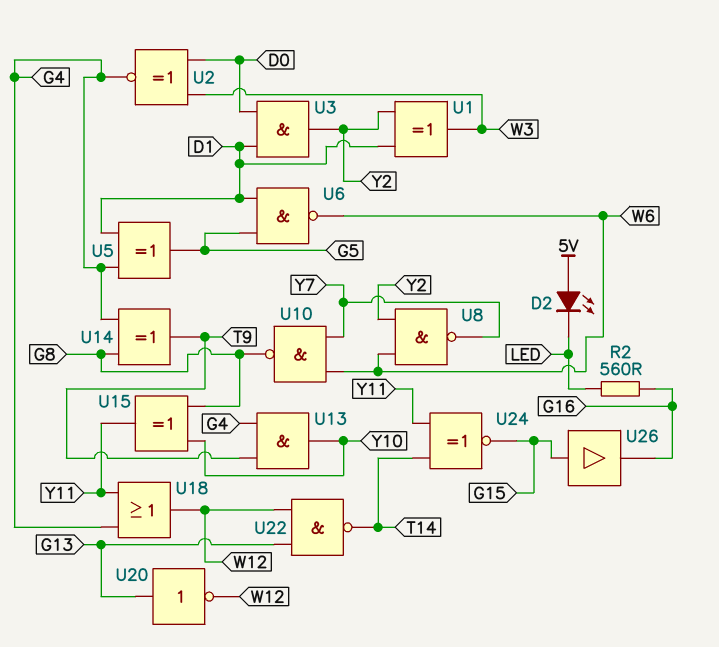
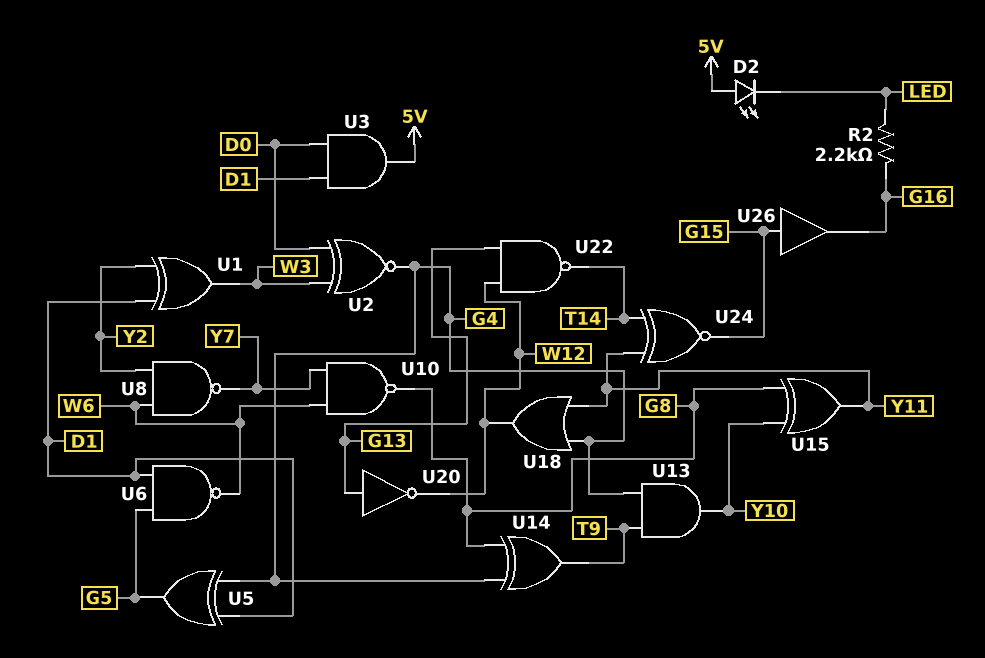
R2: 560 (G16, LED) -> 2.2k (G16, LED)
U3: AND (in D0, in D1, out Y2) -> AND (in D0, in D1, out 5V)

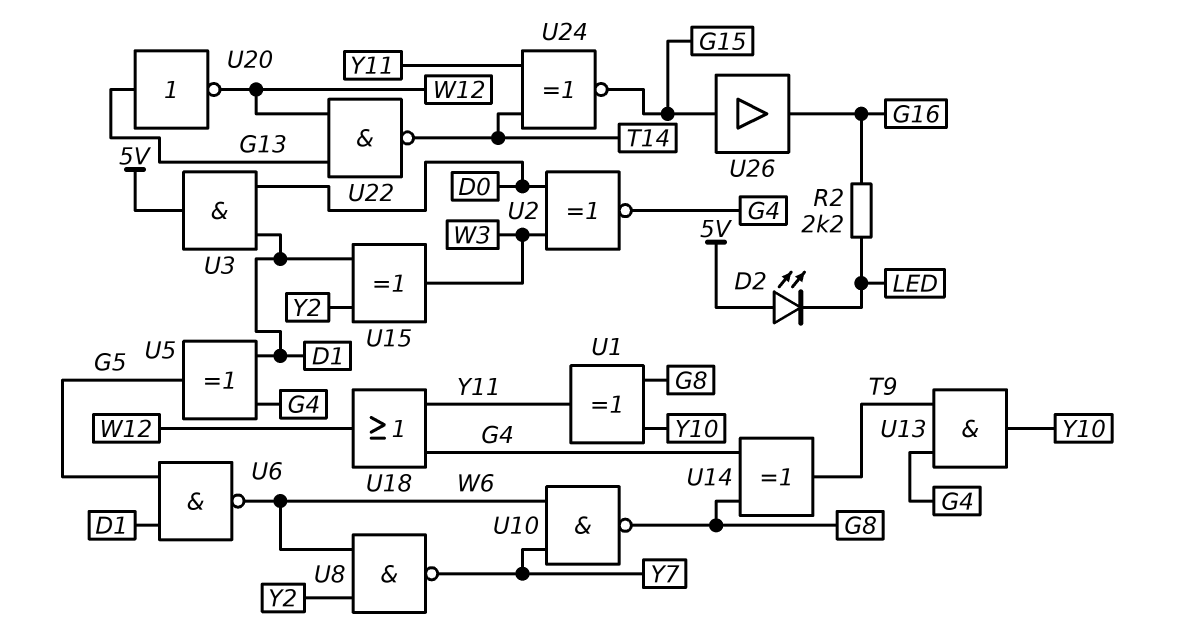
U1: XOR (in D1, in Y2, out W3) -> XOR (in G8, in Y10, out Y11)
U15: XOR (in G8, in Y10, out Y11) -> XOR (in D1, in Y2, out W3)

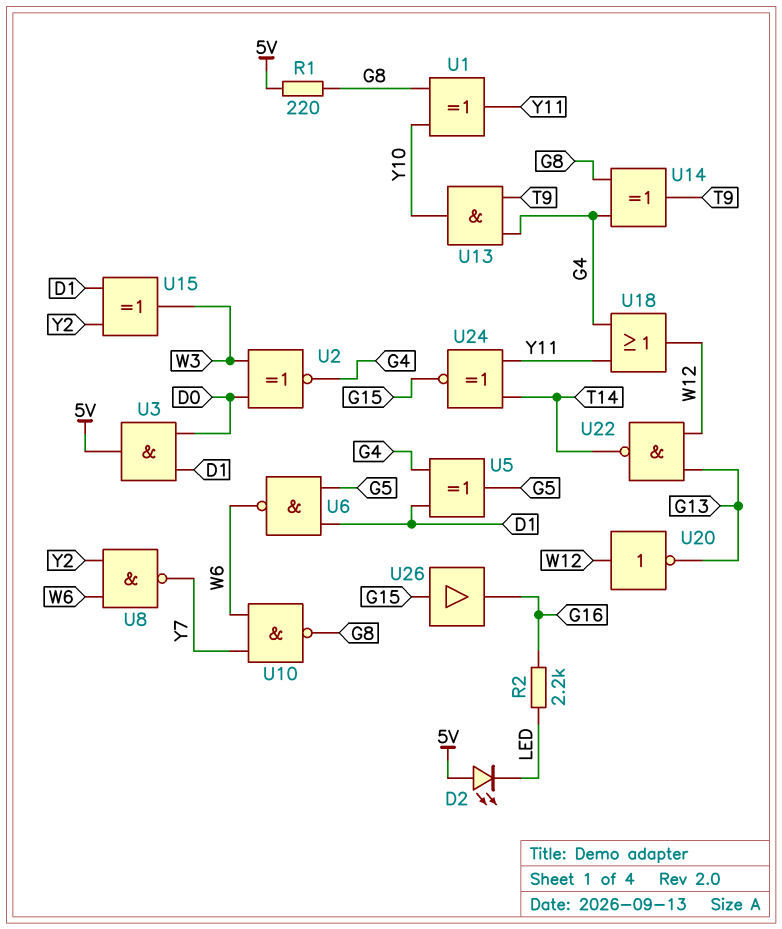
R1: none -> 220 (5V, G8)
U20: NOT (in G13, out W12) -> NOT (in W12, out G13)

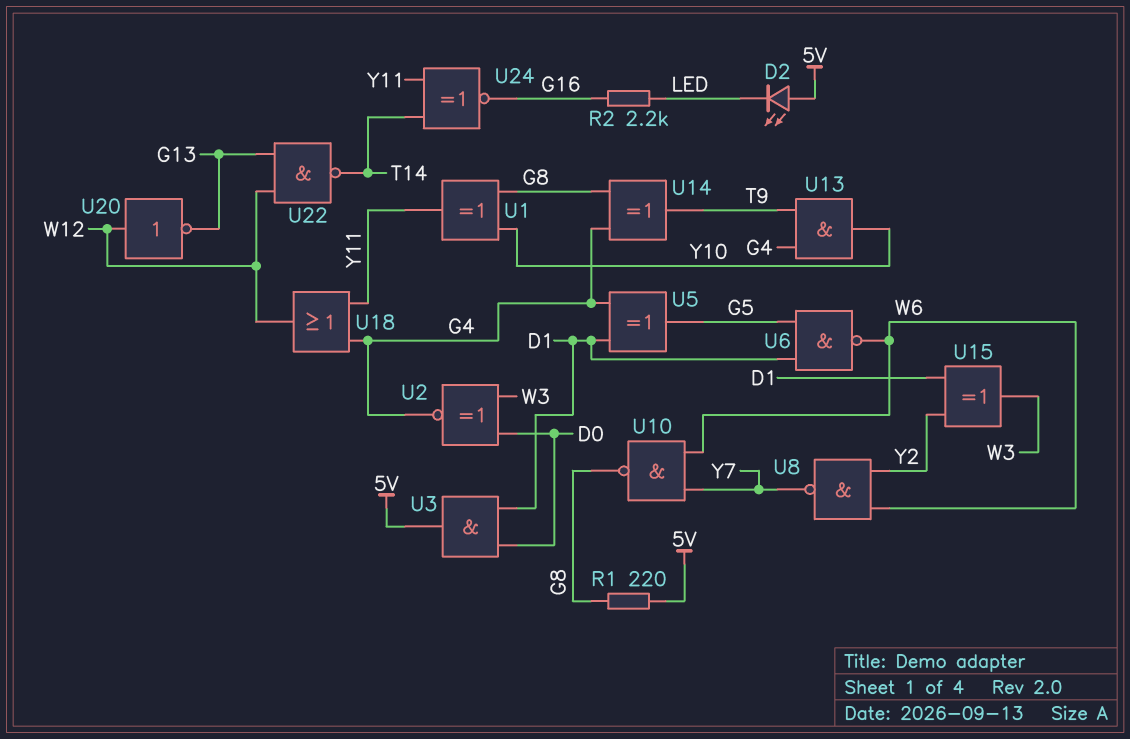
U24: XNOR (in T14, in Y11, out G15) -> XNOR (in T14, in Y11, out G16)
U26: buffer (in G15, out G16) -> none

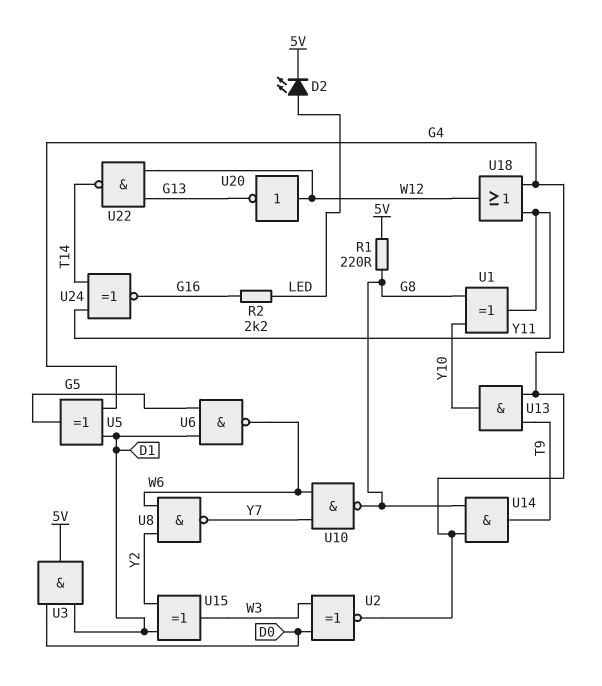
D2: LED (A 5V, K LED) -> LED (A LED, K 5V)
U14: XOR (in G4, in G8, out T9) -> AND (in G4, in G8, out T9)

